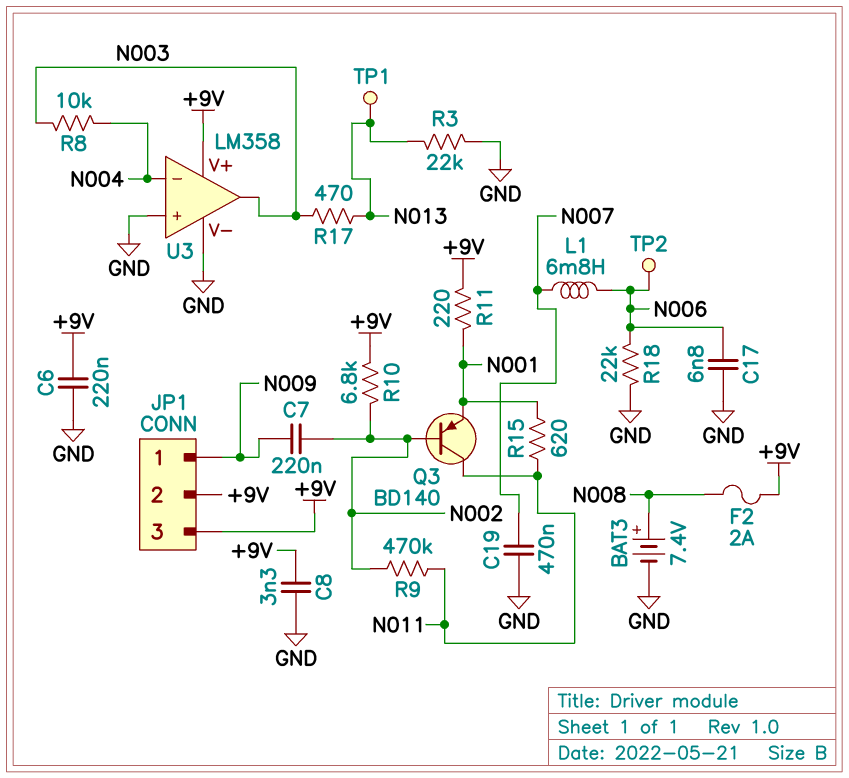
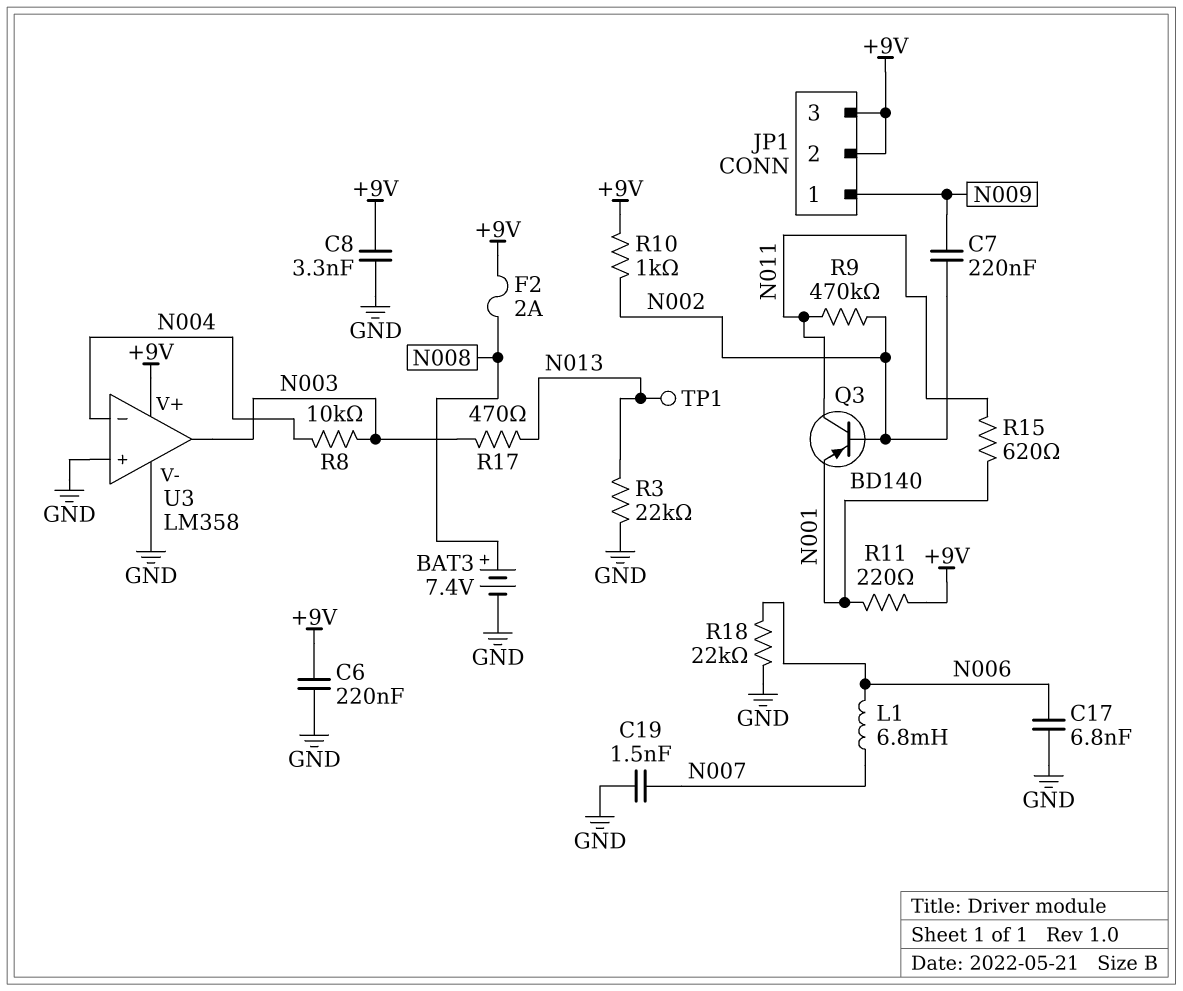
C19: 470nF (GND, N007) -> 1.5nF (GND, N007)
R10: 6.8k (+9V, N002) -> 1k (+9V, N002)
TP2: test point (N006) -> none

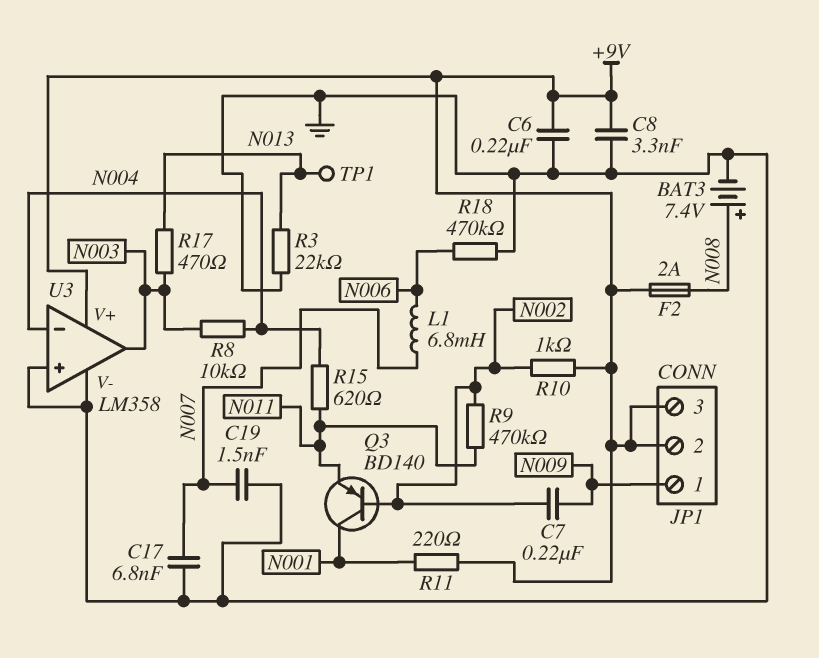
C17: 6.8nF (GND, N006) -> 6.8nF (GND, N007)
Q3: PNP BD140 (B N002, C N011, E N001) -> PNP BD140 (B N002, C N001, E N011)
R15: 620 (N001, N011) -> 620 (N004, N011)
R18: 22k (GND, N006) -> 470k (GND, N006)

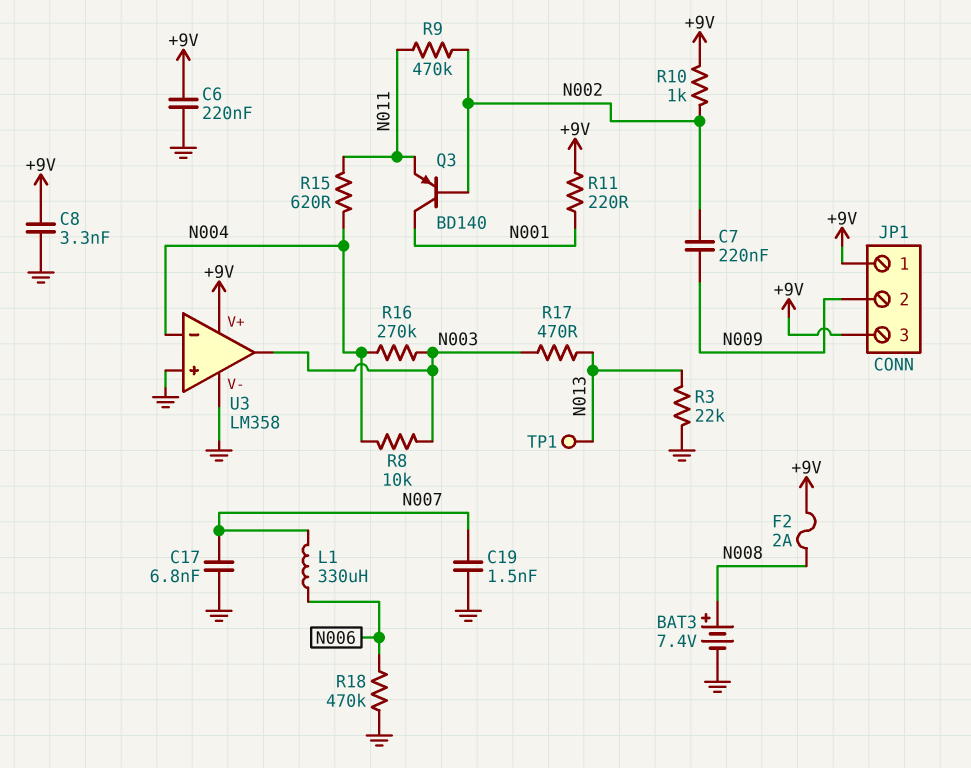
JP1 pin 1: N009 -> +9V
JP1 pin 2: +9V -> N009
L1: 6.8mH (N006, N007) -> 330uH (N006, N007)
R16: none -> 270k (N003, N004)

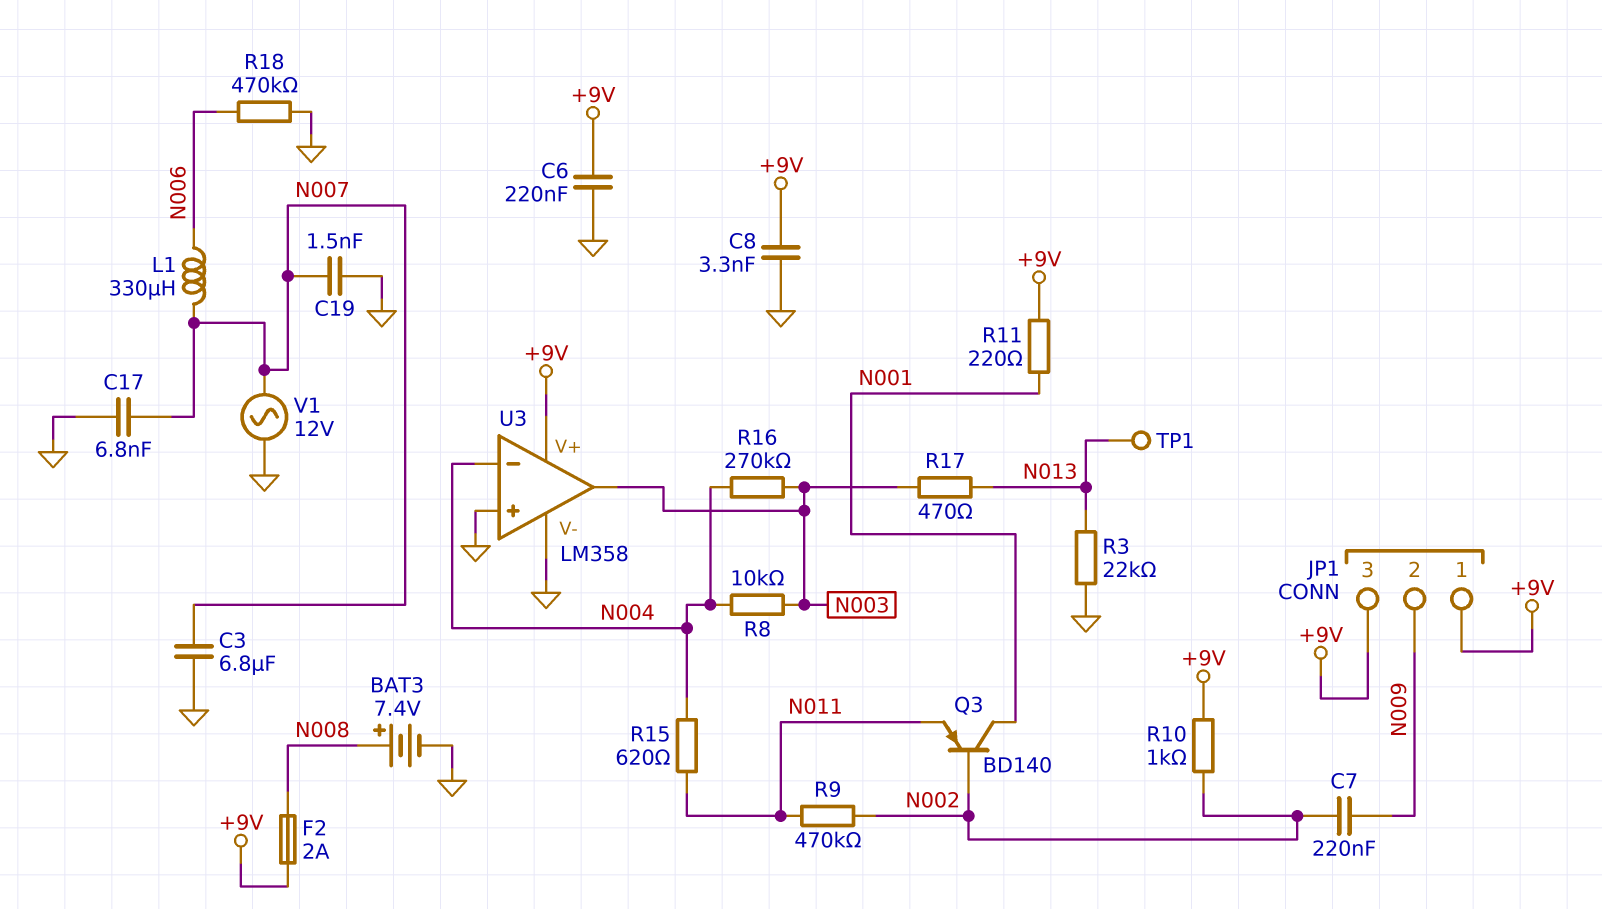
C3: none -> 6.8uF (GND, N007)
V1: none -> AC 12V (GND, N007)

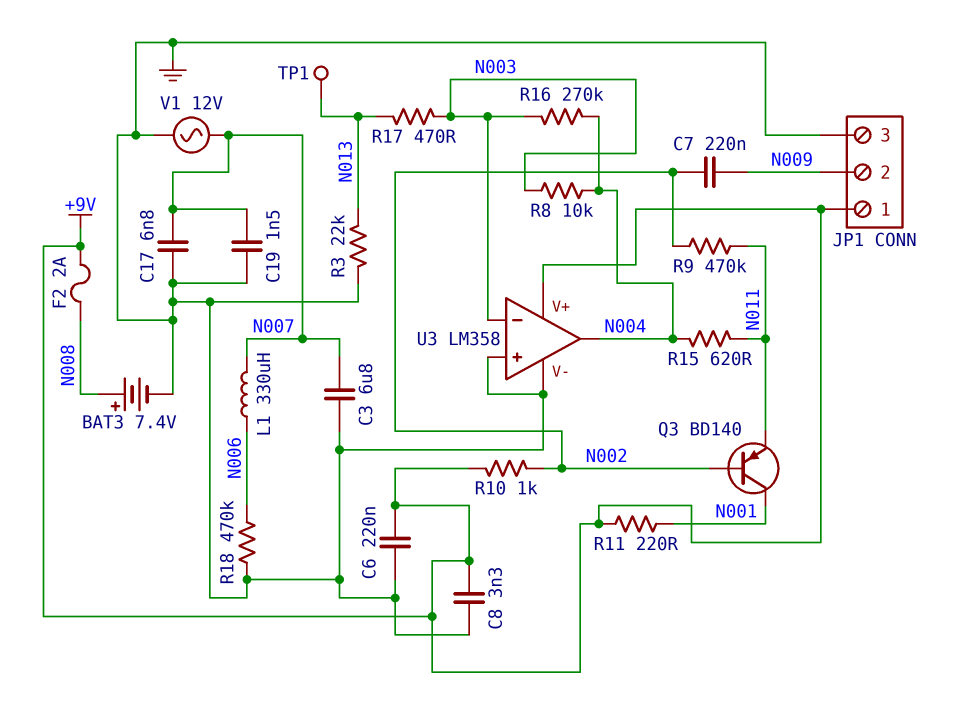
JP1 pin 3: +9V -> GND
U3 pin in-: N004 -> N003
U3 pin out: N003 -> N004

